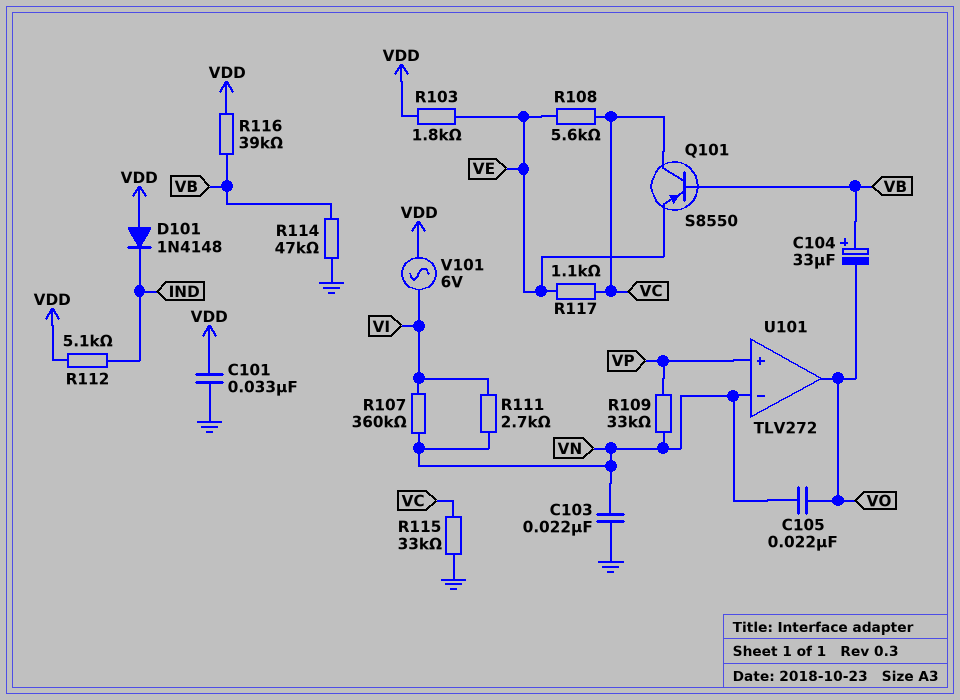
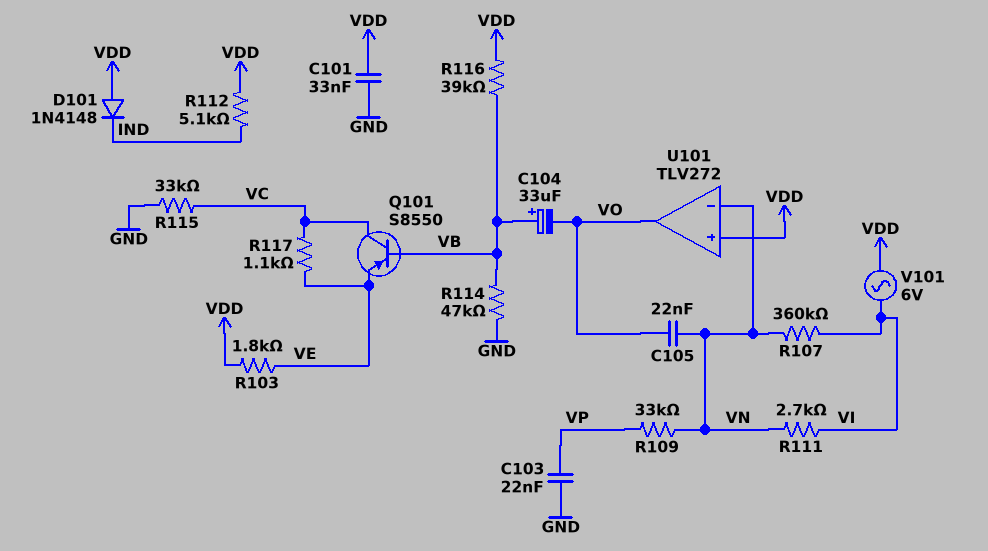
C103: 22nF (GND, VN) -> 22nF (GND, VP)
R108: 5.6k (VC, VE) -> none
U101 pin in+: VP -> VDD

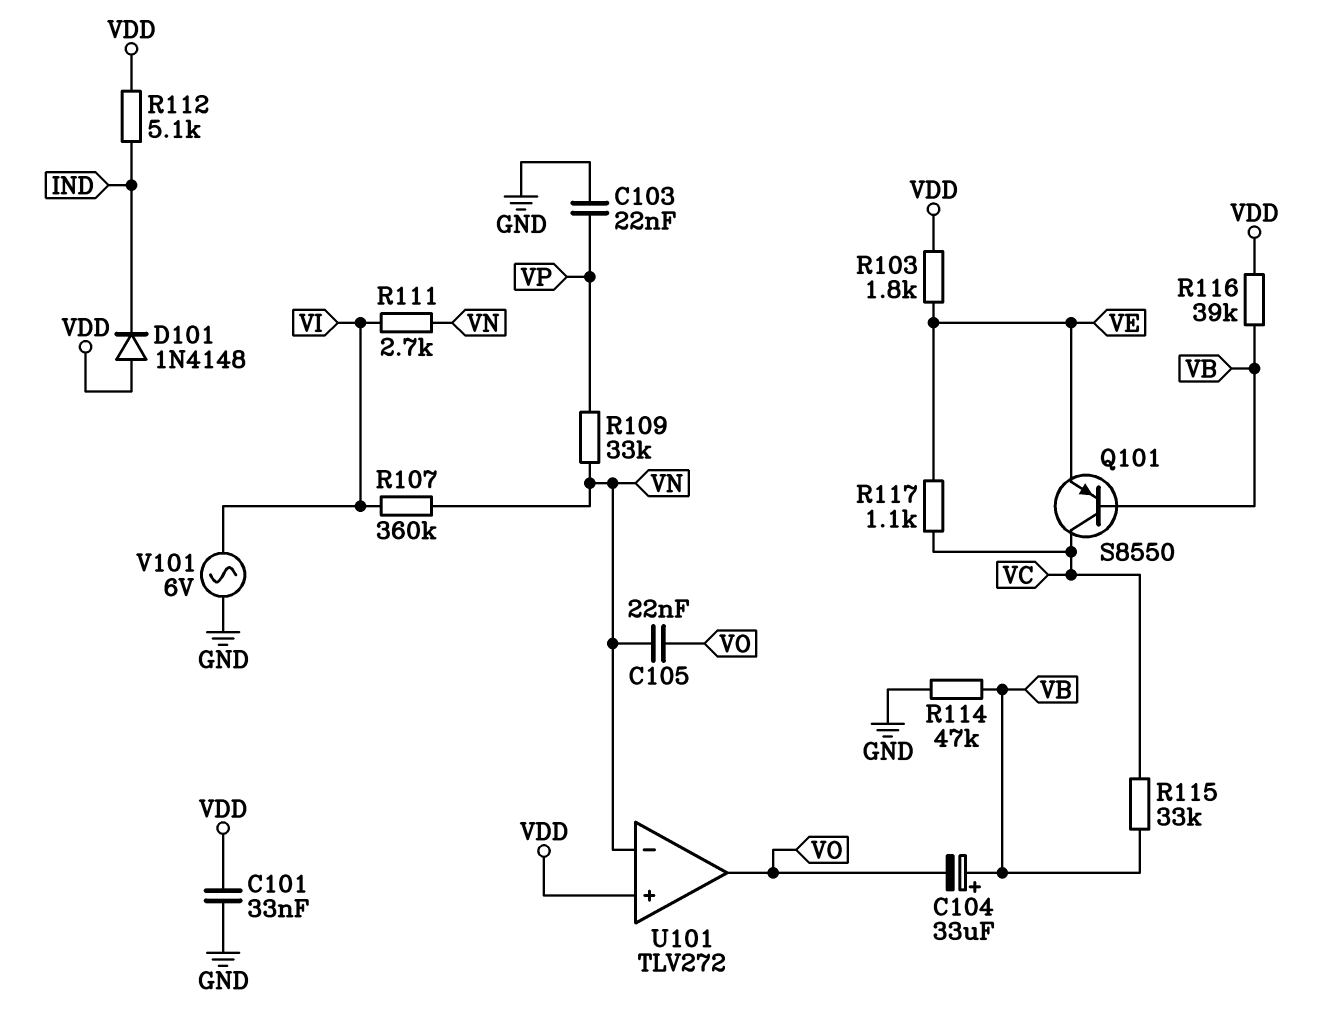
R115: 33k (GND, VC) -> 33k (VB, VC)
V101: AC 6V (VDD, VI) -> AC 6V (GND, VI)

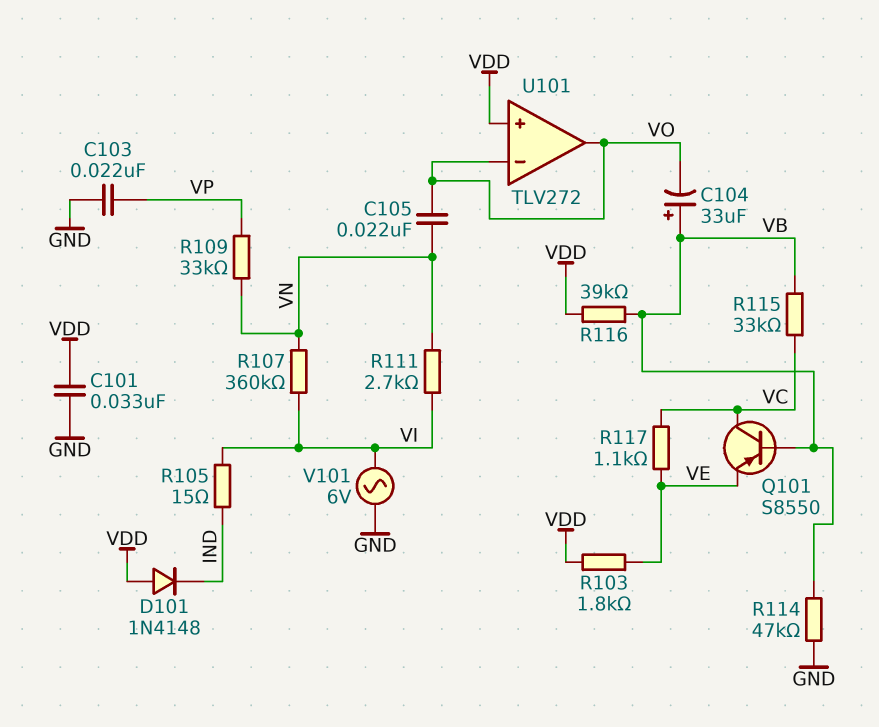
R105: none -> 15 (IND, VI)
R112: 5.1k (IND, VDD) -> none
U101 pin in-: VN -> VO

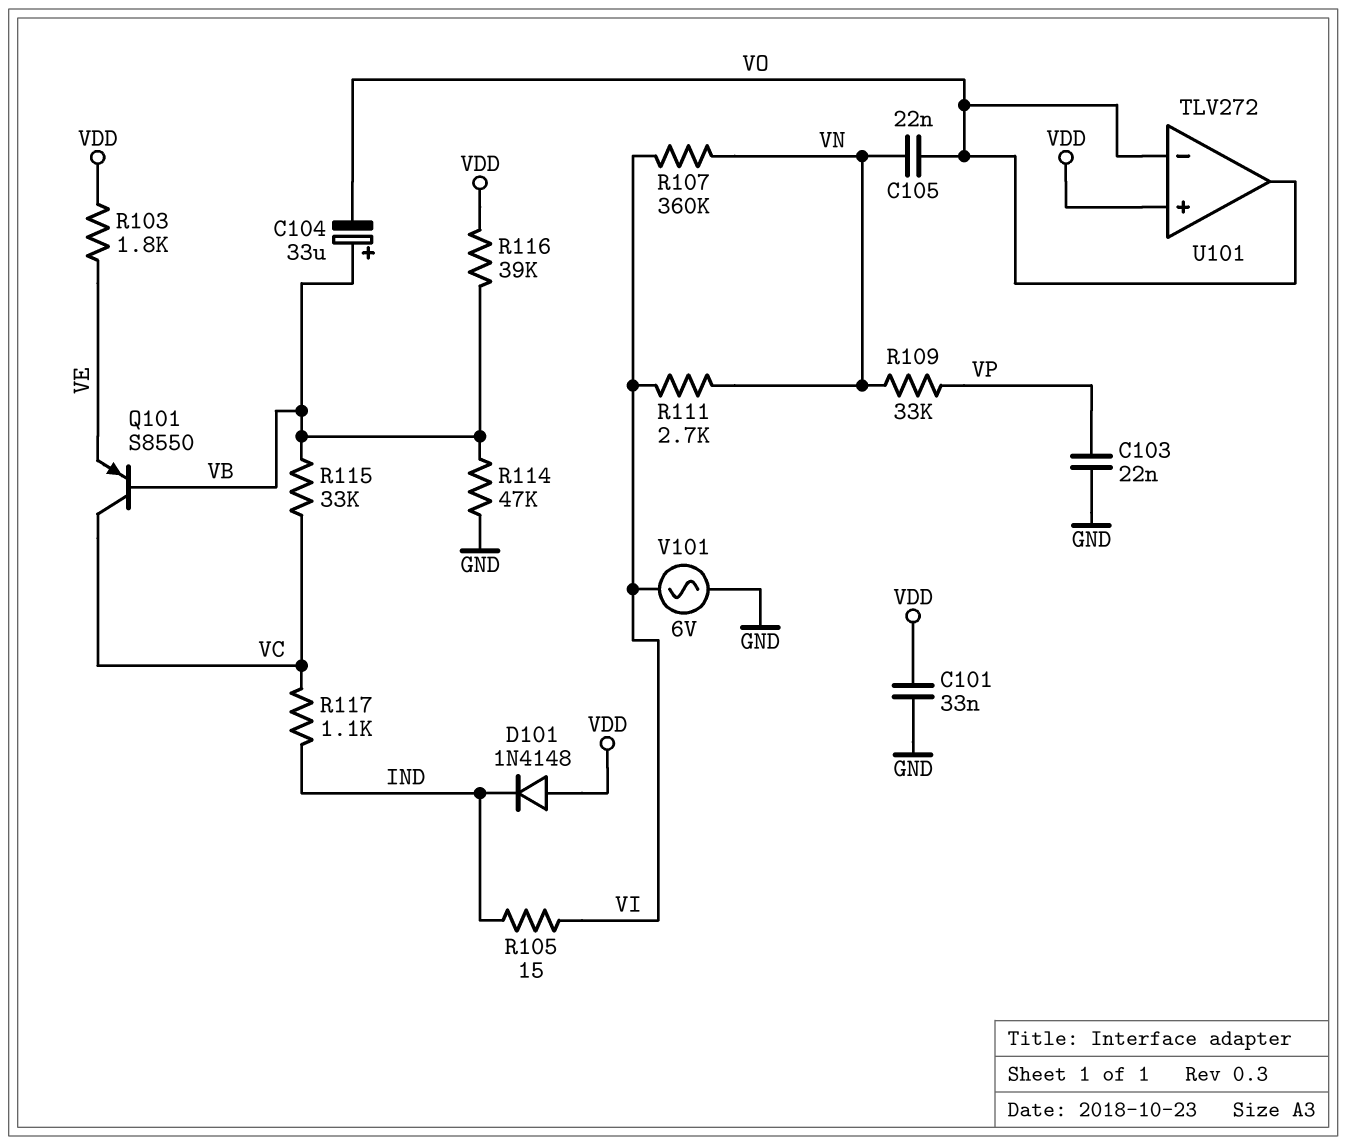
R117: 1.1k (VC, VE) -> 1.1k (IND, VC)

